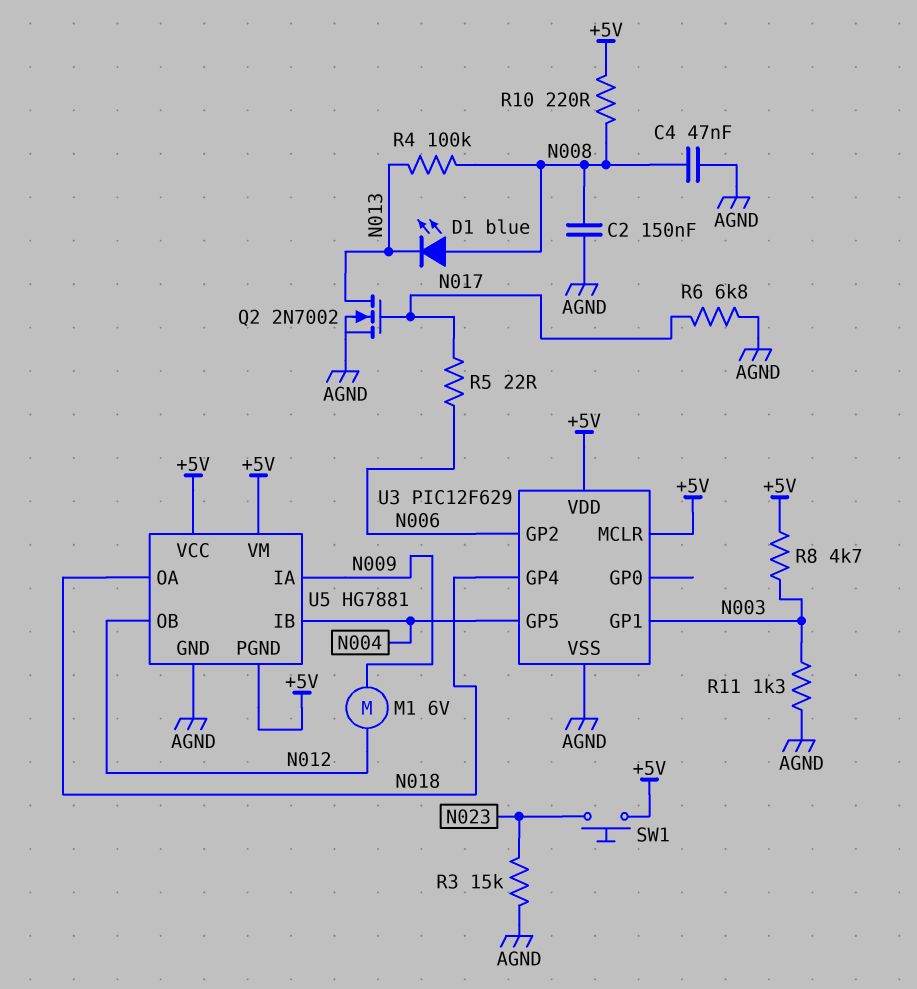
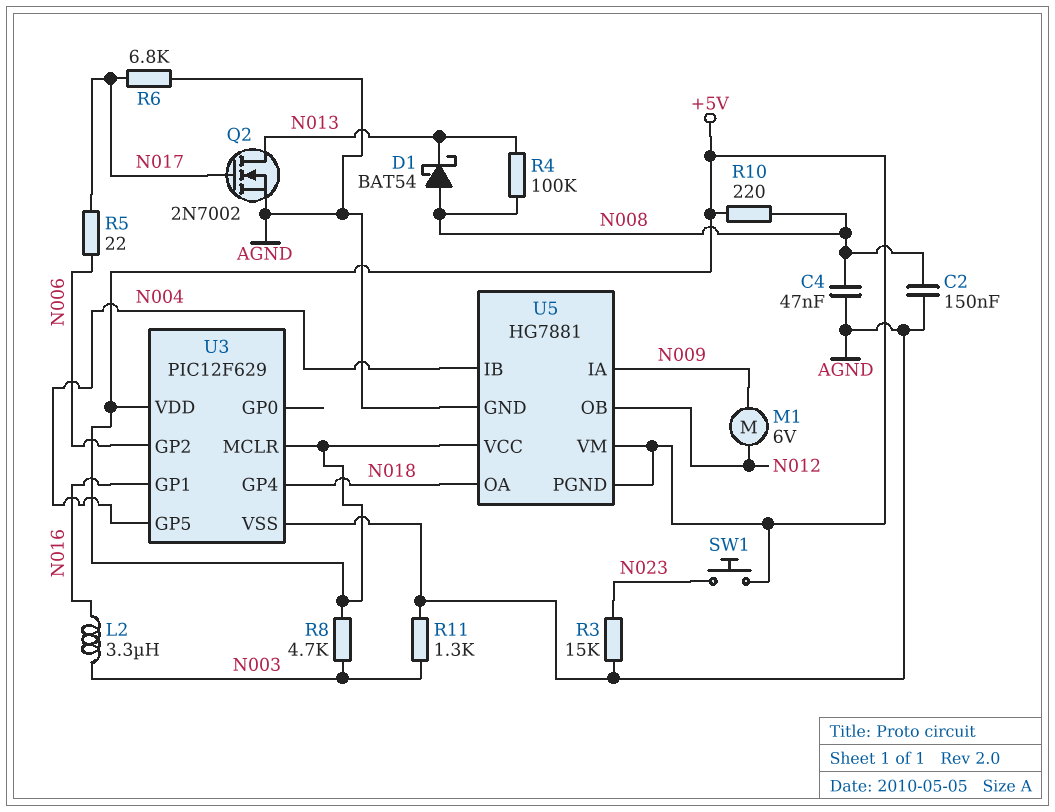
D1: LED blue (A N008, K N013) -> schottky BAT54 (A N008, K N013)
L2: none -> 3.3uH (N003, N016)
U3 pin GP1: N003 -> N016

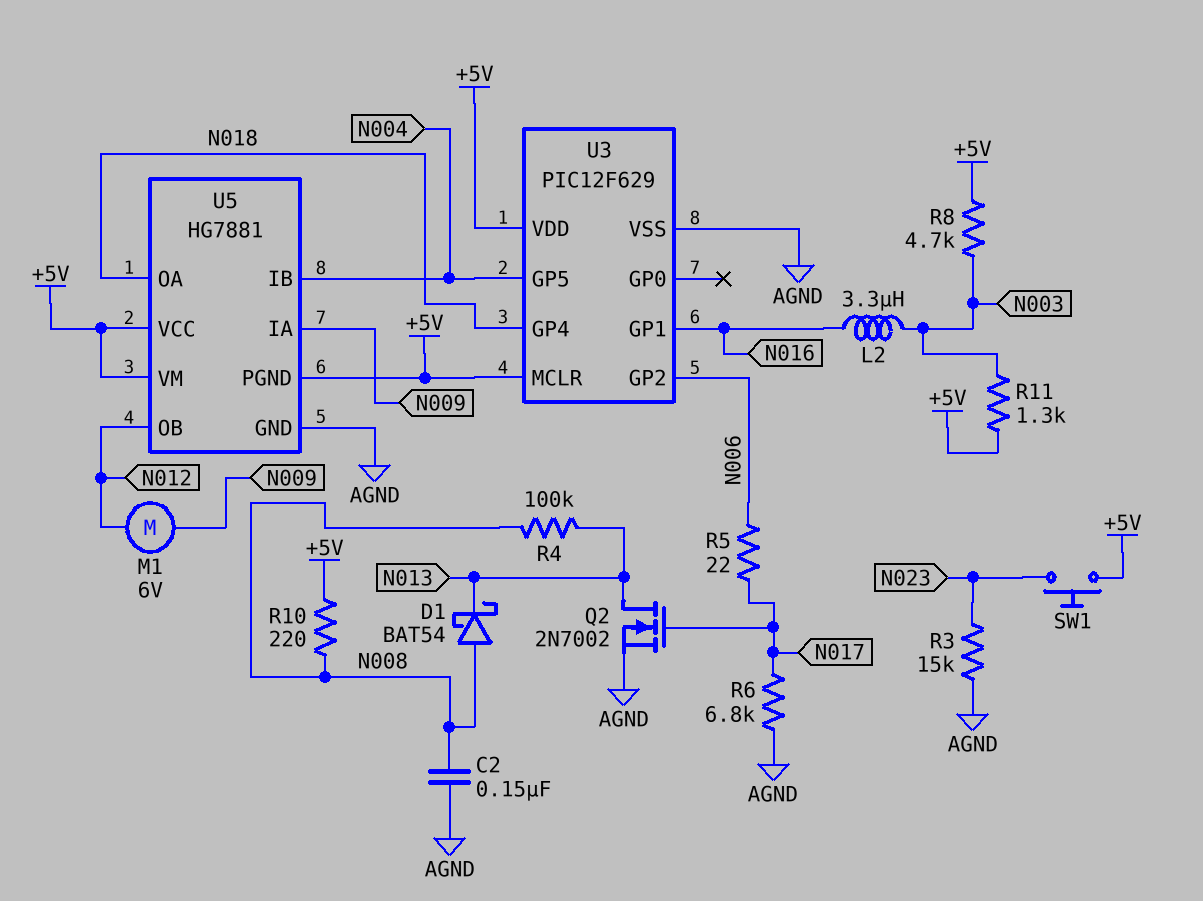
C4: 47nF (AGND, N008) -> none
R11: 1.3k (AGND, N003) -> 1.3k (+5V, N003)

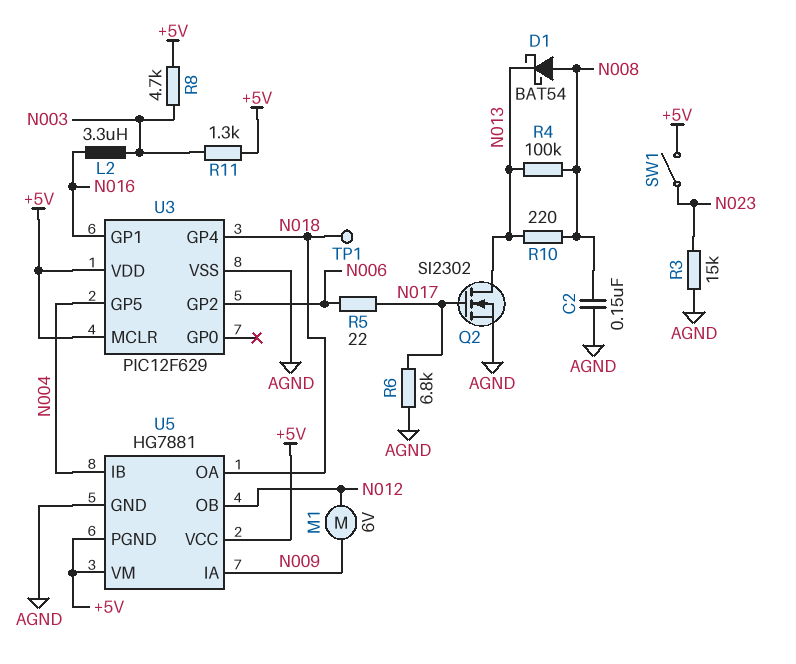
Q2: NMOS 2N7002 (G N017, D N013, S AGND) -> NMOS SI2302 (G N017, D N013, S AGND)
R10: 220 (+5V, N008) -> 220 (N008, N013)
SW1: button (+5V, N023) -> switch (+5V, N023)
TP1: none -> test point (N018)

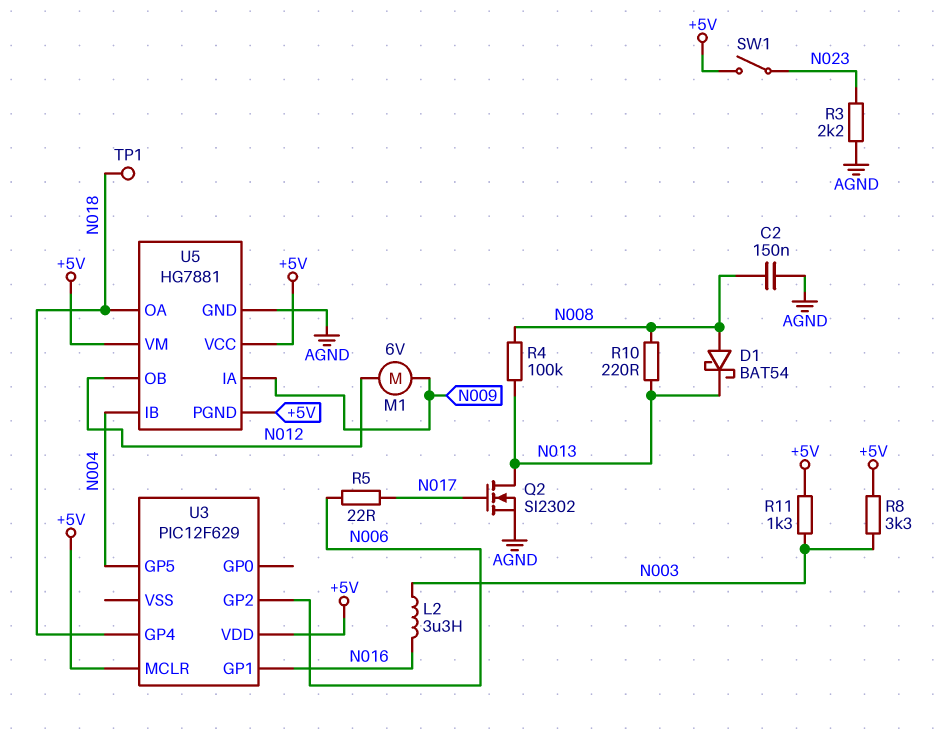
R3: 15k (AGND, N023) -> 2.2k (AGND, N023)
R6: 6.8k (AGND, N017) -> none
R8: 4.7k (+5V, N003) -> 3.3k (+5V, N003)
U3 pin VSS: AGND -> none

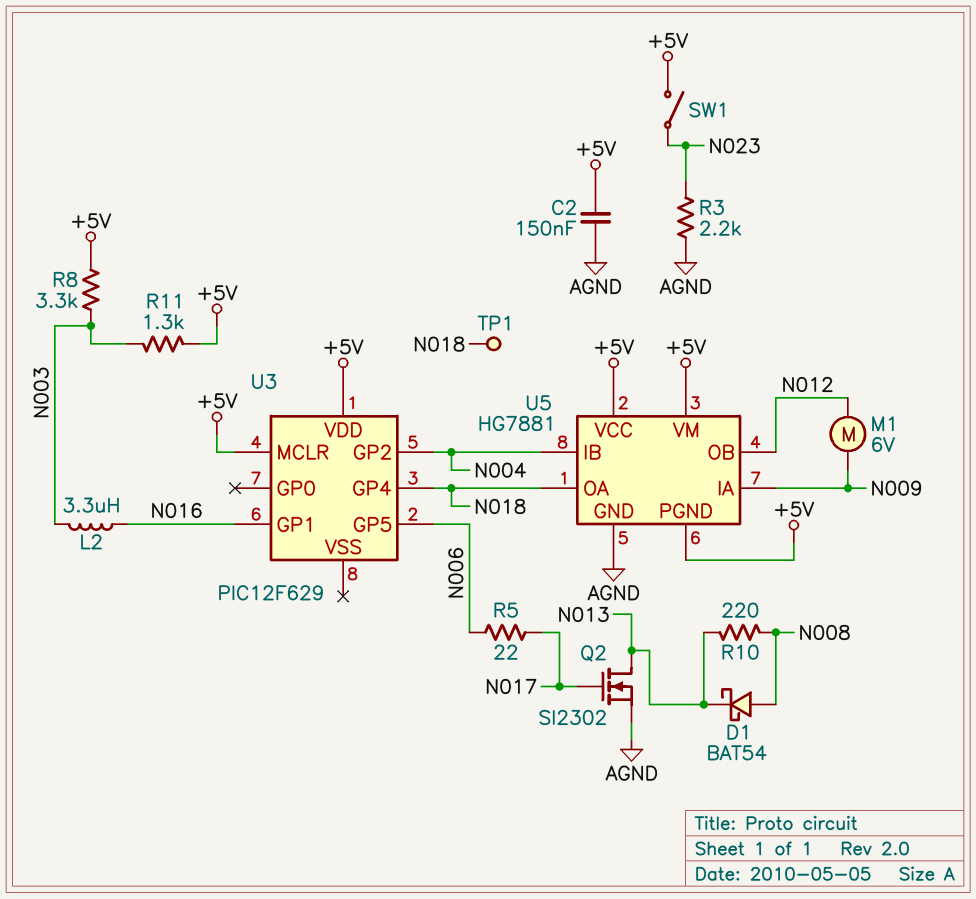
C2: 150nF (AGND, N008) -> 150nF (+5V, AGND)
R4: 100k (N008, N013) -> none
U3 pin GP2: N006 -> N004
U3 pin GP5: N004 -> N006

